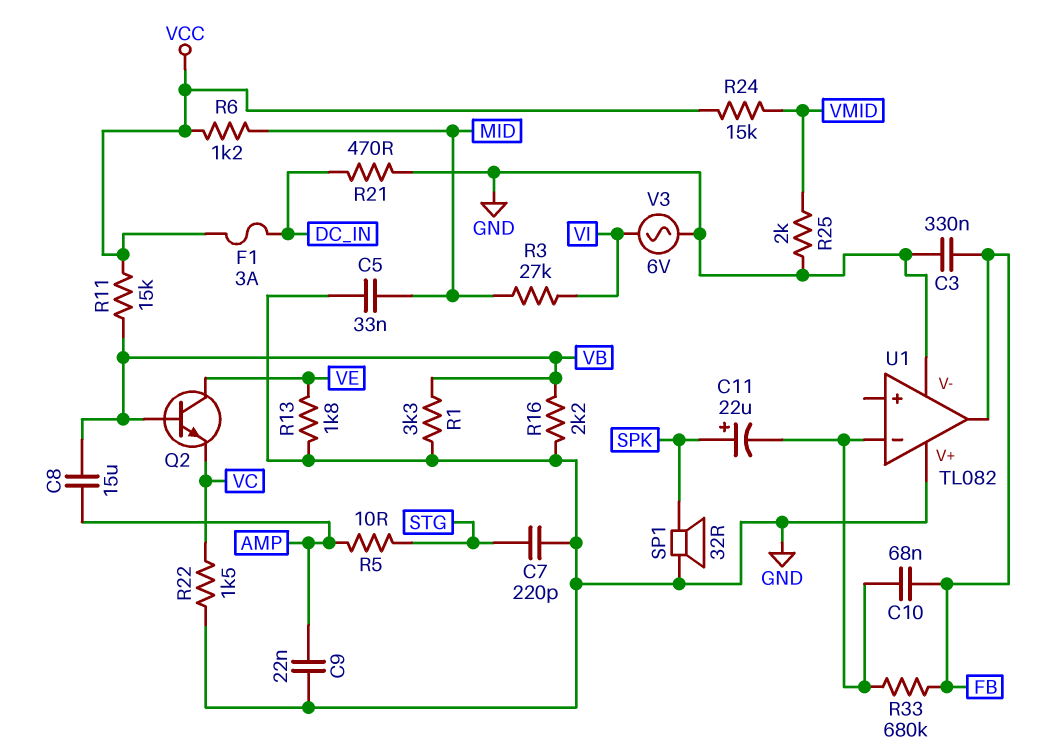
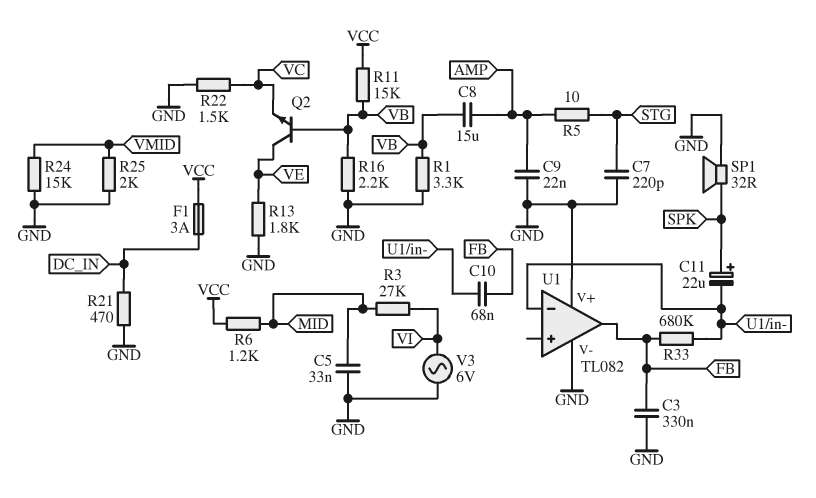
R24: 15k (VCC, VMID) -> 15k (GND, VMID)

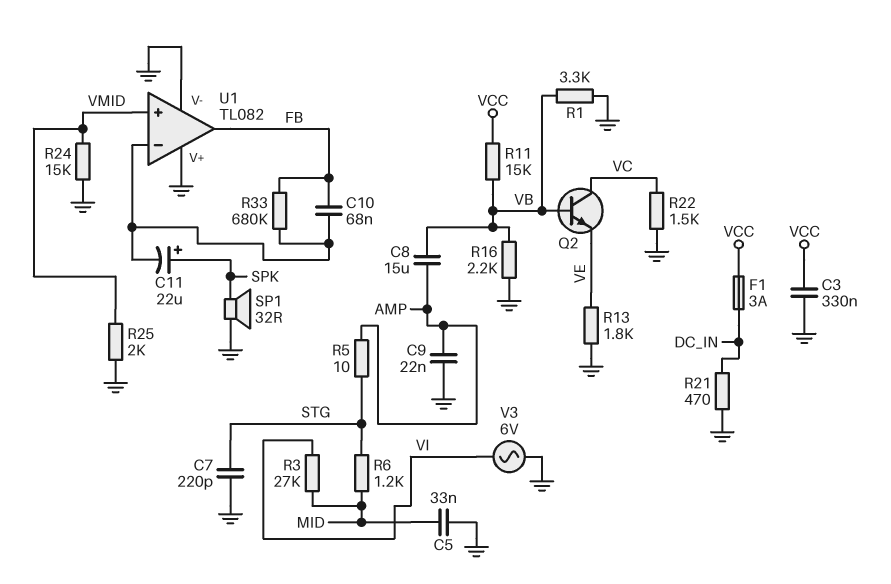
C3: 330nF (FB, GND) -> 330nF (GND, VCC)
Q2: NPN (B VB, C VE, E VC) -> NPN (B VB, C VC, E VE)
R6: 1.2k (MID, VCC) -> 1.2k (MID, STG)
U1 pin in+: none -> VMID

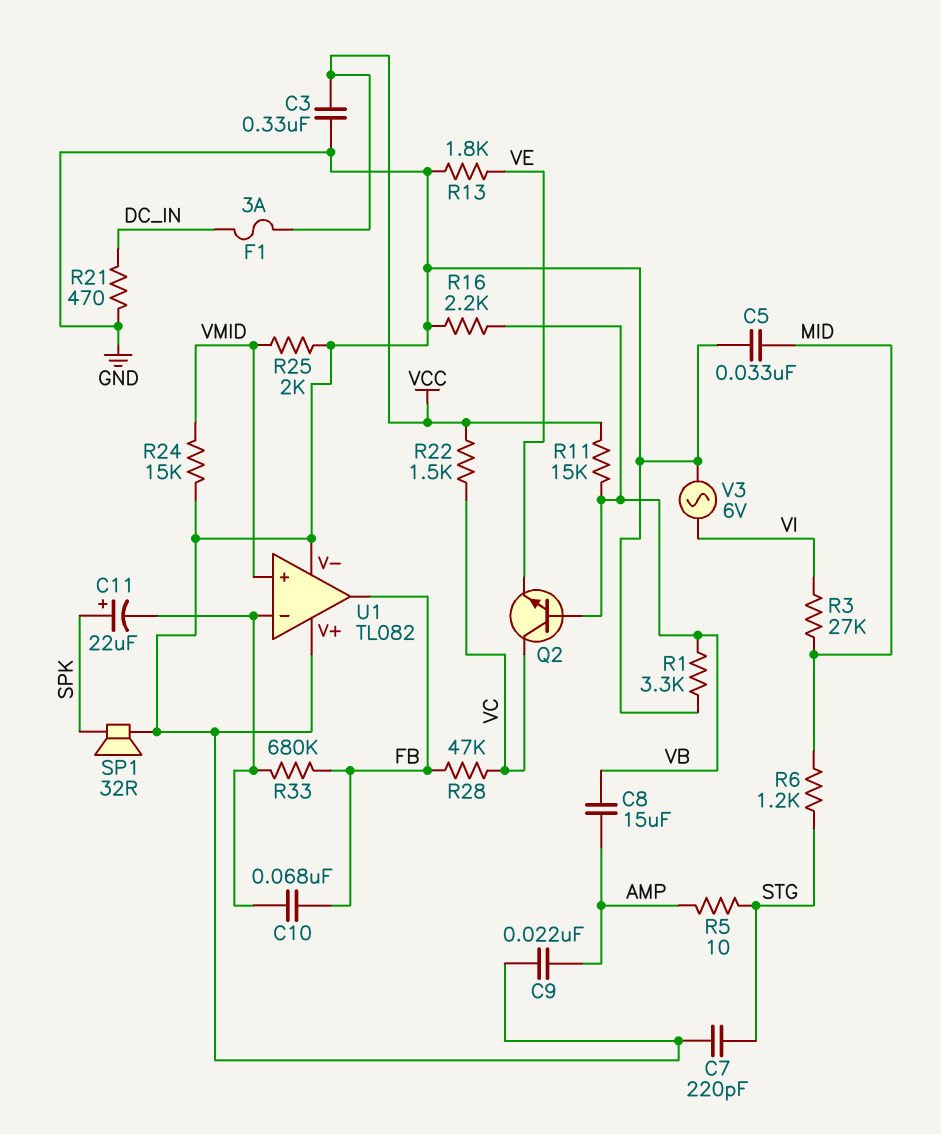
R22: 1.5k (GND, VC) -> 1.5k (VC, VCC)
R28: none -> 47k (FB, VC)

